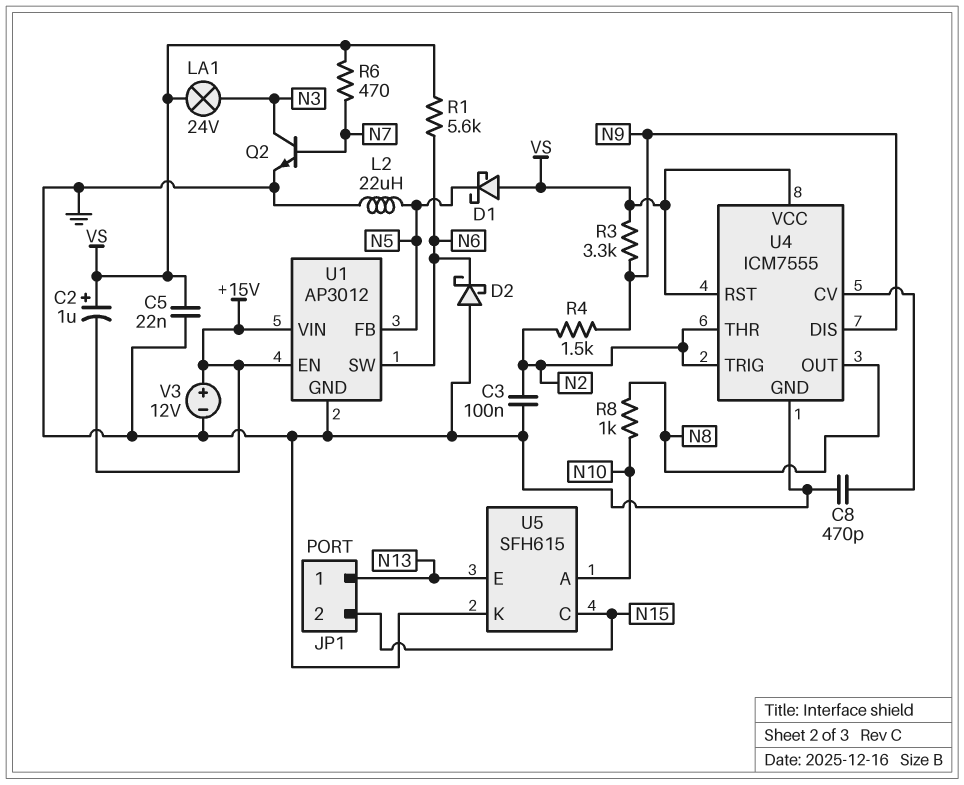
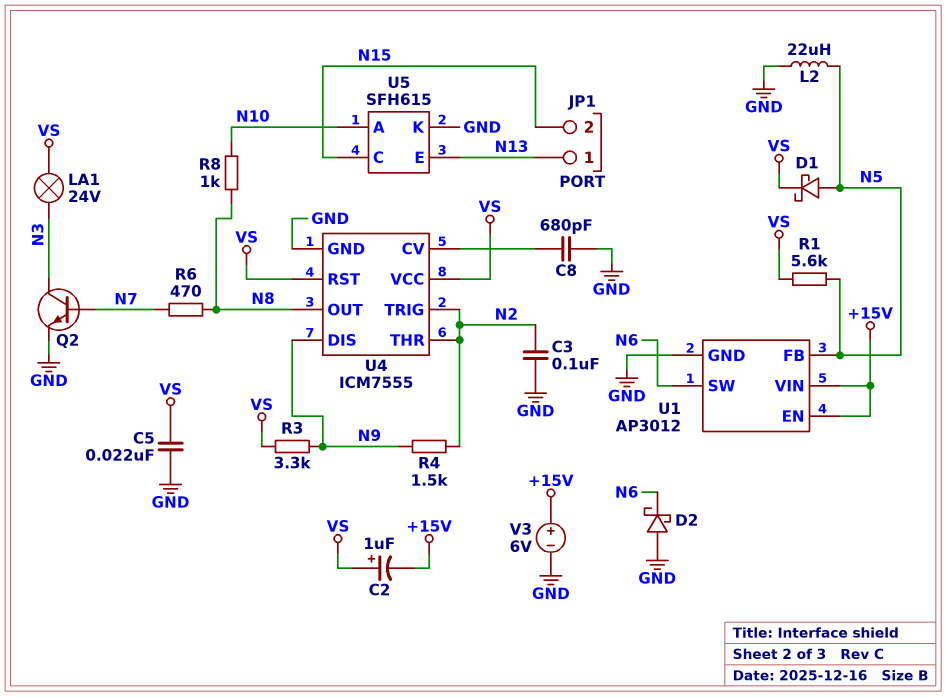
C8: 470pF (GND, U4/CV) -> 680pF (GND, U4/CV)
D1: schottky (A VS, K N5) -> schottky (A N5, K VS)
R1: 5.6k (N6, VS) -> 5.6k (N5, VS)
R6: 470 (N7, VS) -> 470 (N7, N8)
V3: 12V (plus +15V, minus GND) -> 6V (plus +15V, minus GND)

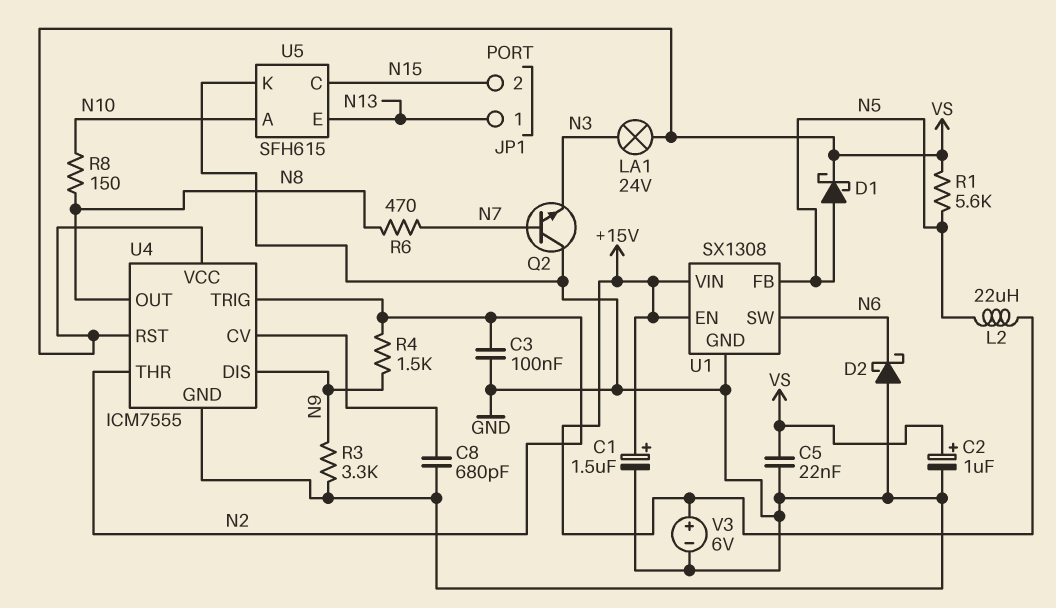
C1: none -> 1.5uF (plus +15V, minus GND)
C2: 1uF (plus VS, minus +15V) -> 1uF (plus VS, minus GND)
L2: 22uH (GND, N5) -> 22uH (+15V, N5)
Q2: NPN (B N7, C N3, E GND) -> NPN (B N7, C GND, E N3)
R3: 3.3k (N9, VS) -> 3.3k (GND, N9)
R8: 1k (N8, N10) -> 150 (N8, N10)
U1: AP3012 -> SX1308

